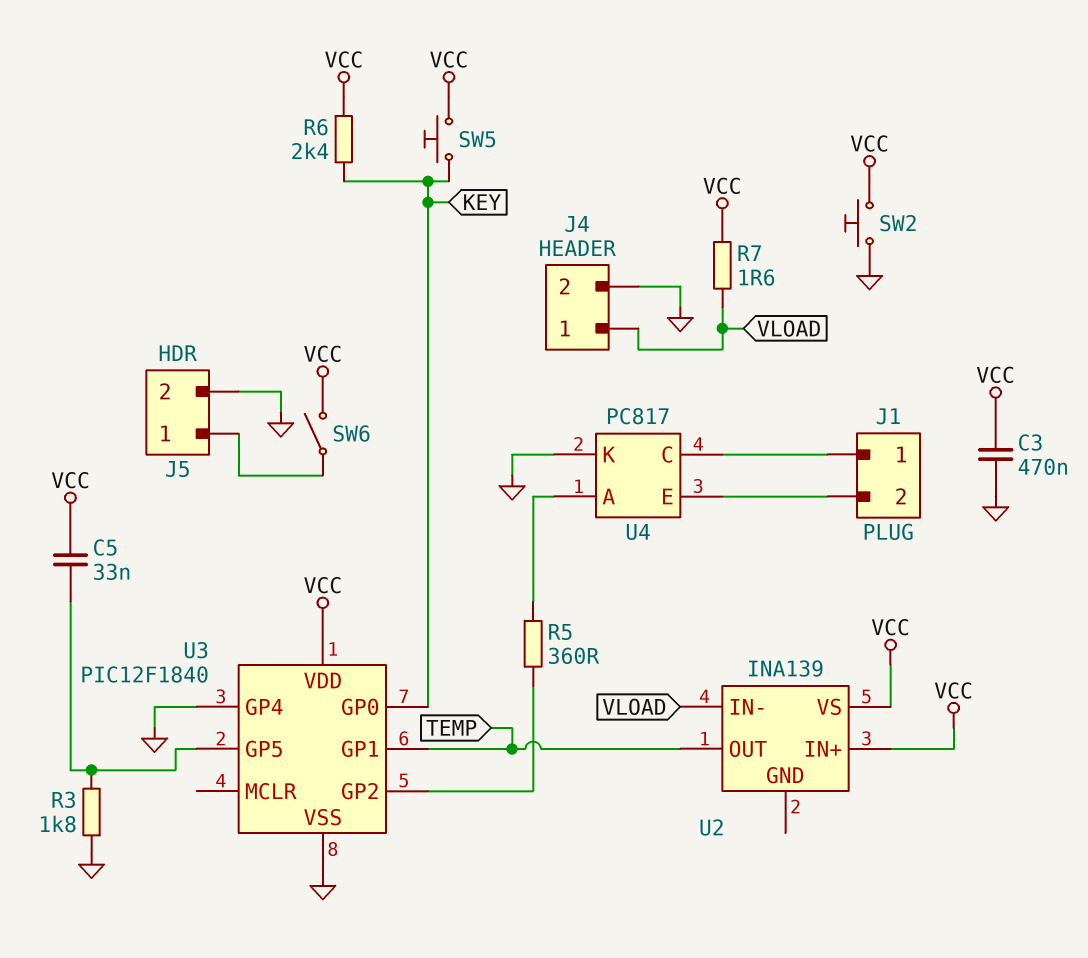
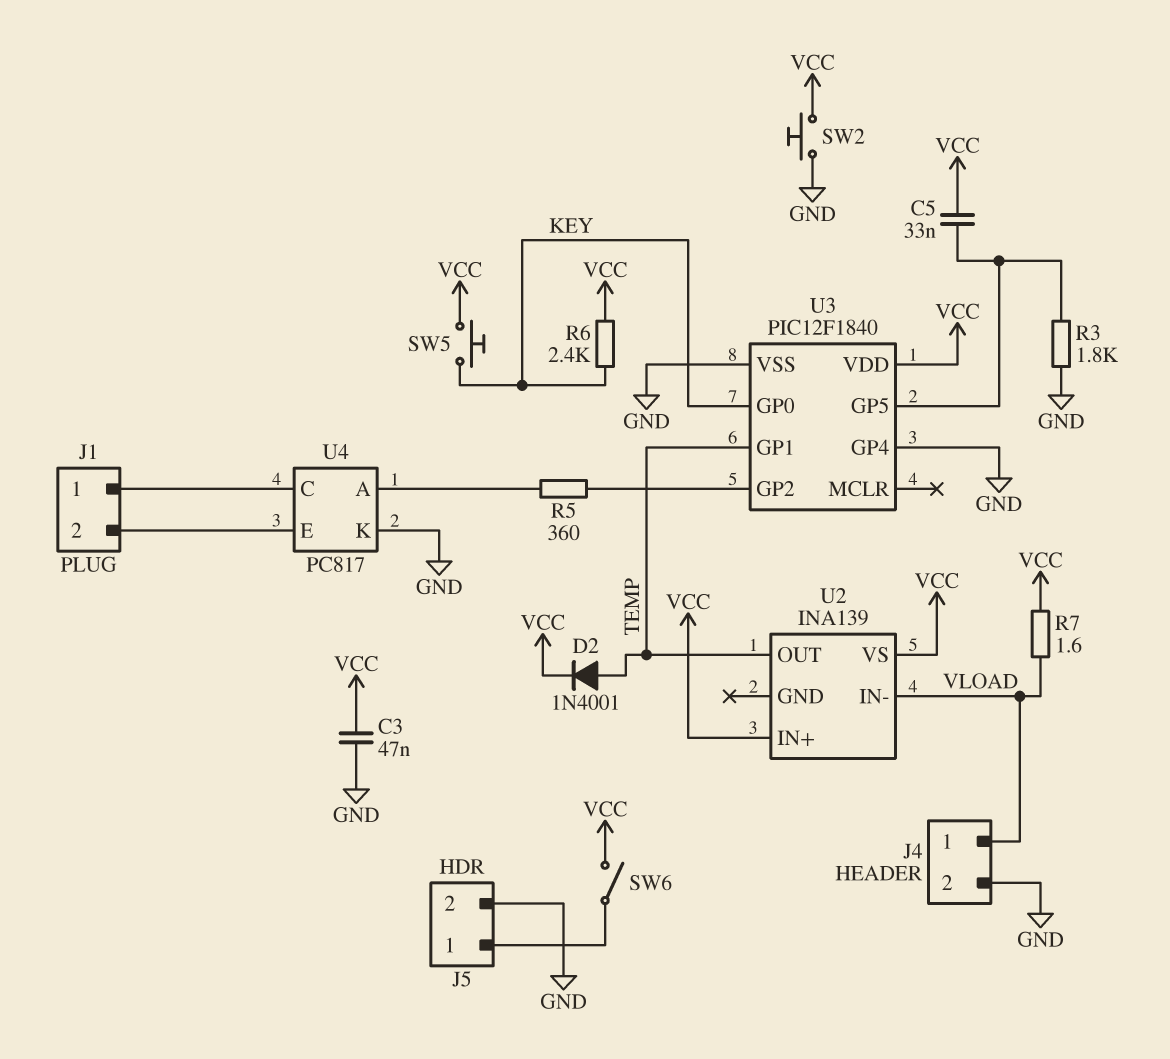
C3: 470nF (GND, VCC) -> 47nF (GND, VCC)
D2: none -> diode 1N4001 (A TEMP, K VCC)

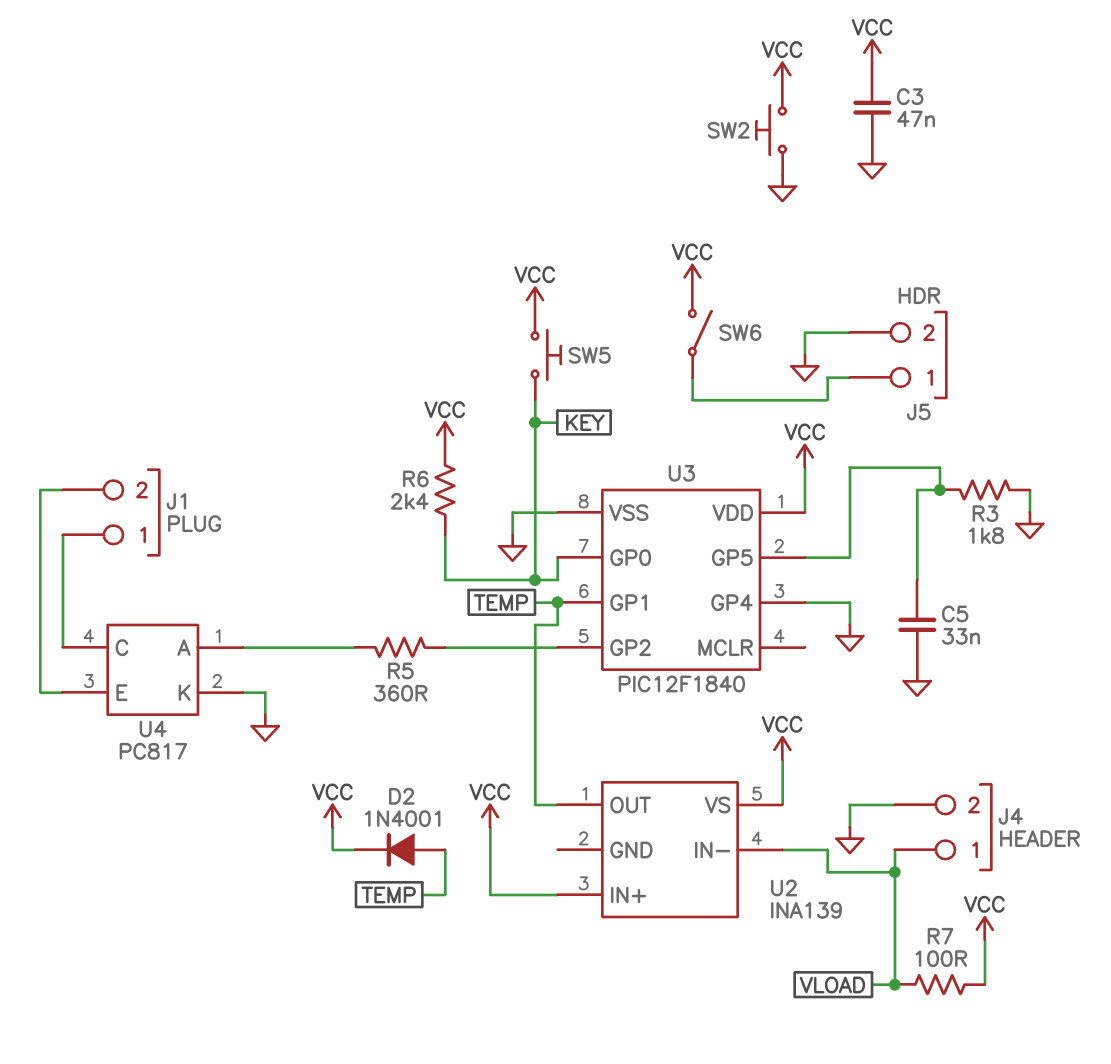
C5: 33nF (U3/GP5, VCC) -> 33nF (GND, U3/GP5)
R7: 1.6 (VCC, VLOAD) -> 100 (VCC, VLOAD)

